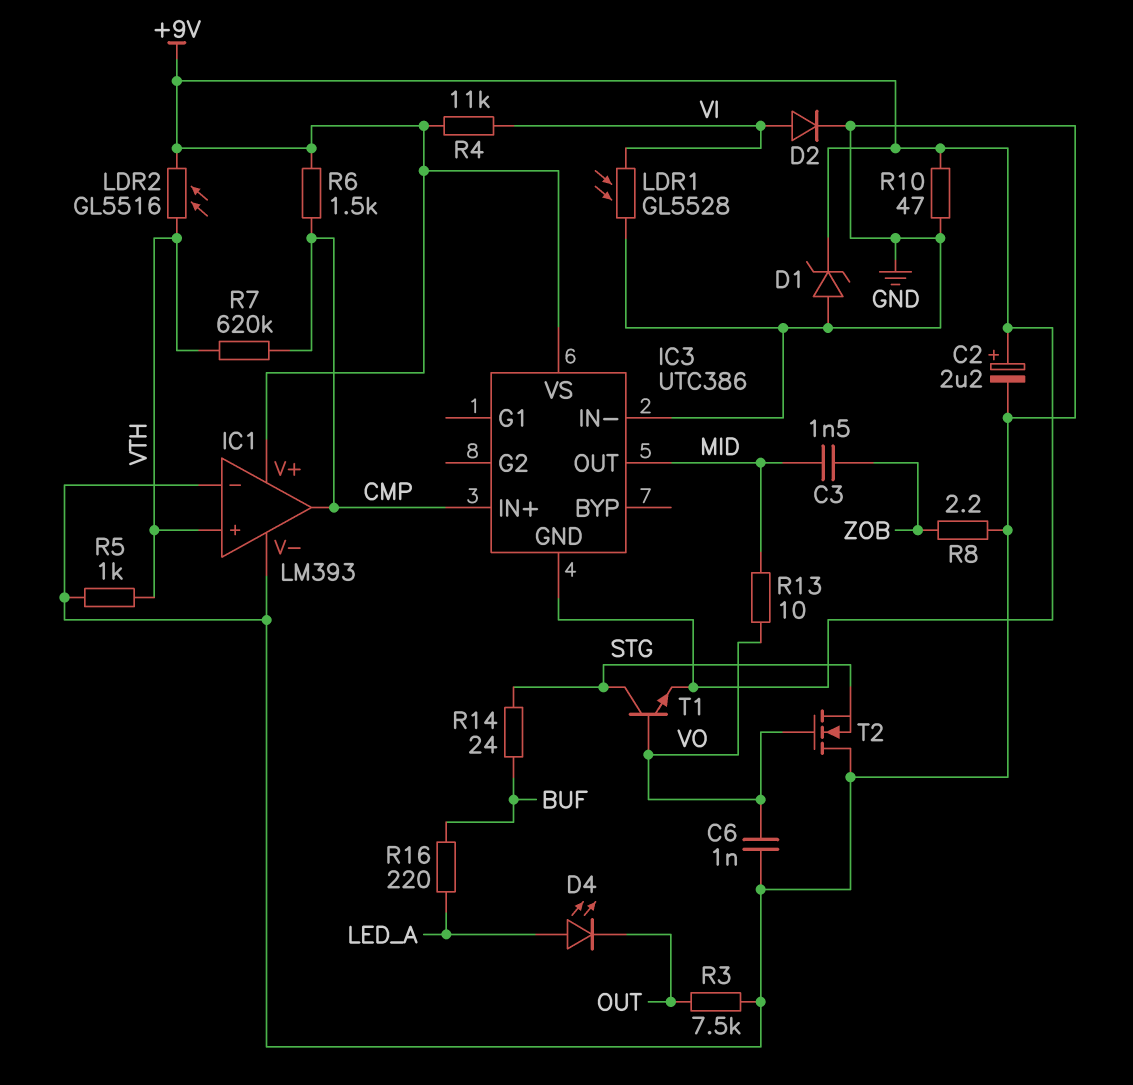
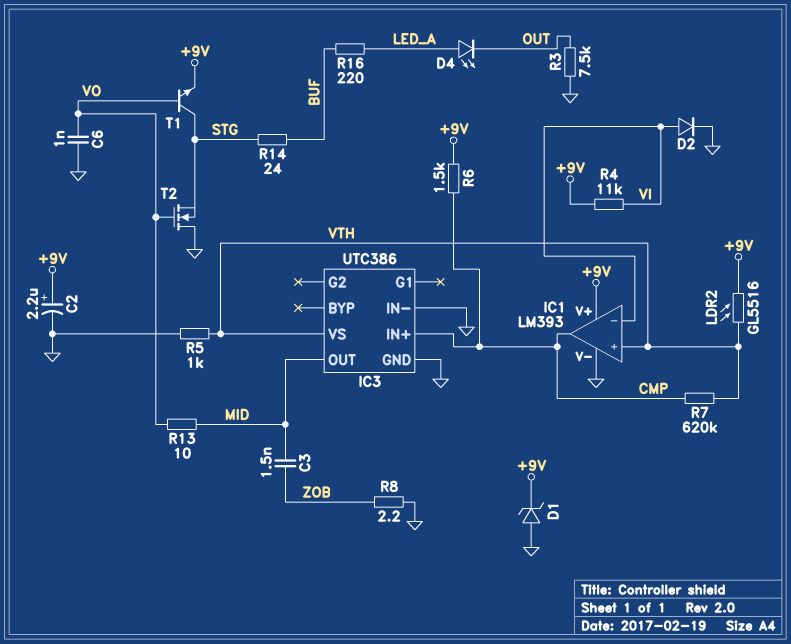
IC1 pin in-: GND -> VI
IC3 pin GND: +9V -> GND
IC3 pin VS: +9V -> VTH
LDR1: GL5528 (GND, VI) -> none
R10: 47 (+9V, GND) -> none

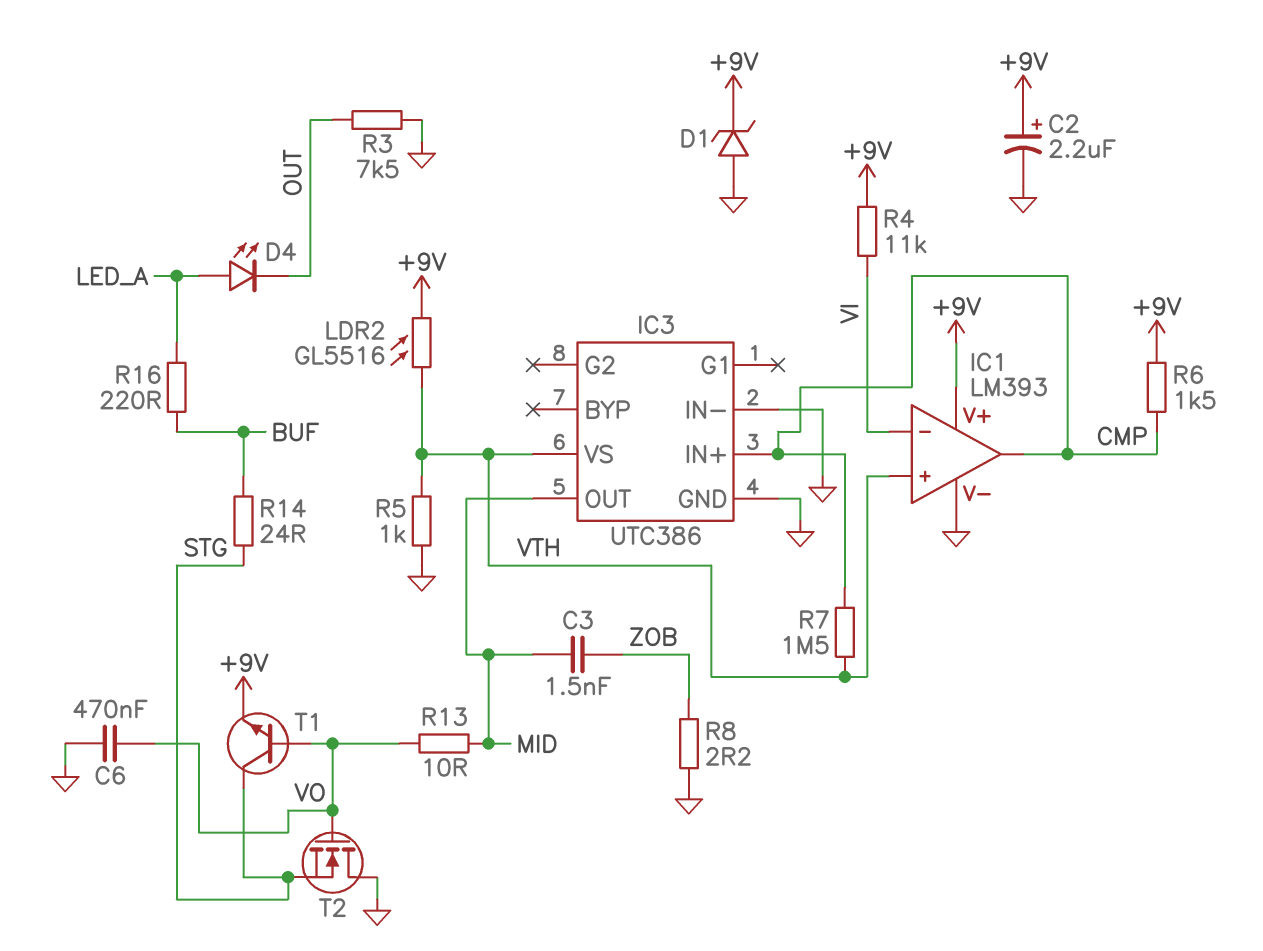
C6: 1nF (GND, VO) -> 470nF (GND, VO)
D2: diode (A VI, K GND) -> none
R7: 620k (CMP, VTH) -> 1.5M (CMP, VTH)

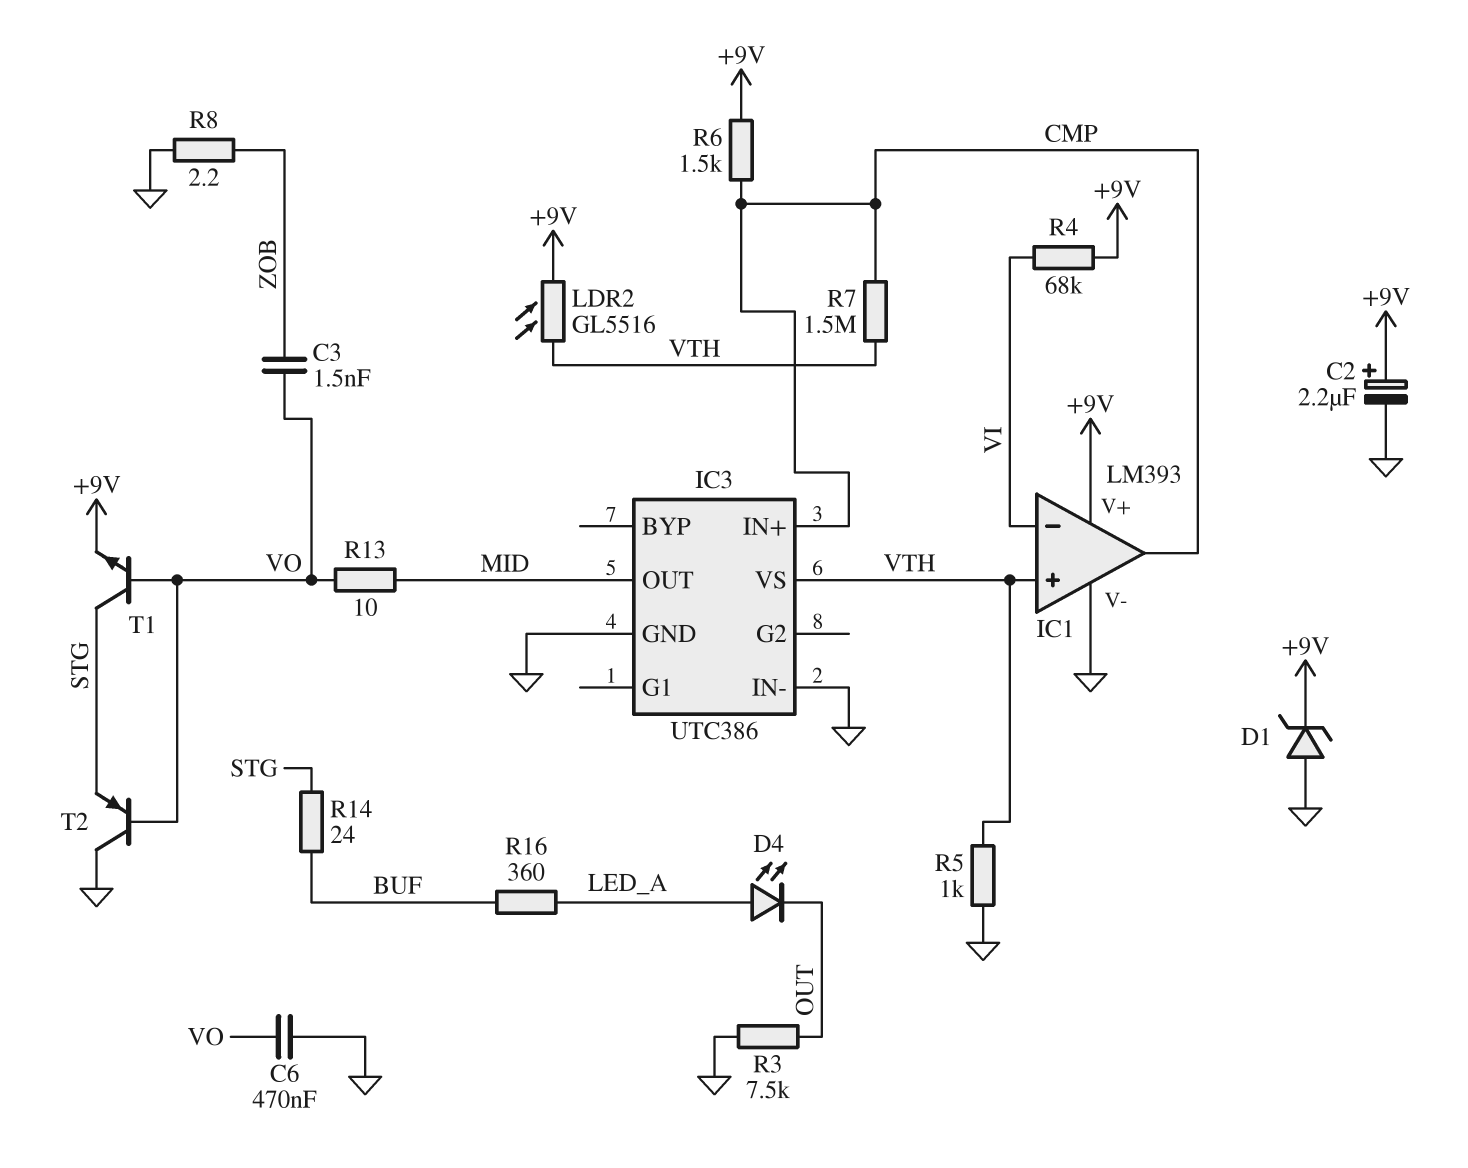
C3: 1.5nF (MID, ZOB) -> 1.5nF (VO, ZOB)
R4: 11k (+9V, VI) -> 68k (+9V, VI)
R16: 220 (BUF, LED_A) -> 360 (BUF, LED_A)
T2: NMOS (G VO, D GND, S STG) -> PNP (B VO, C GND, E STG)

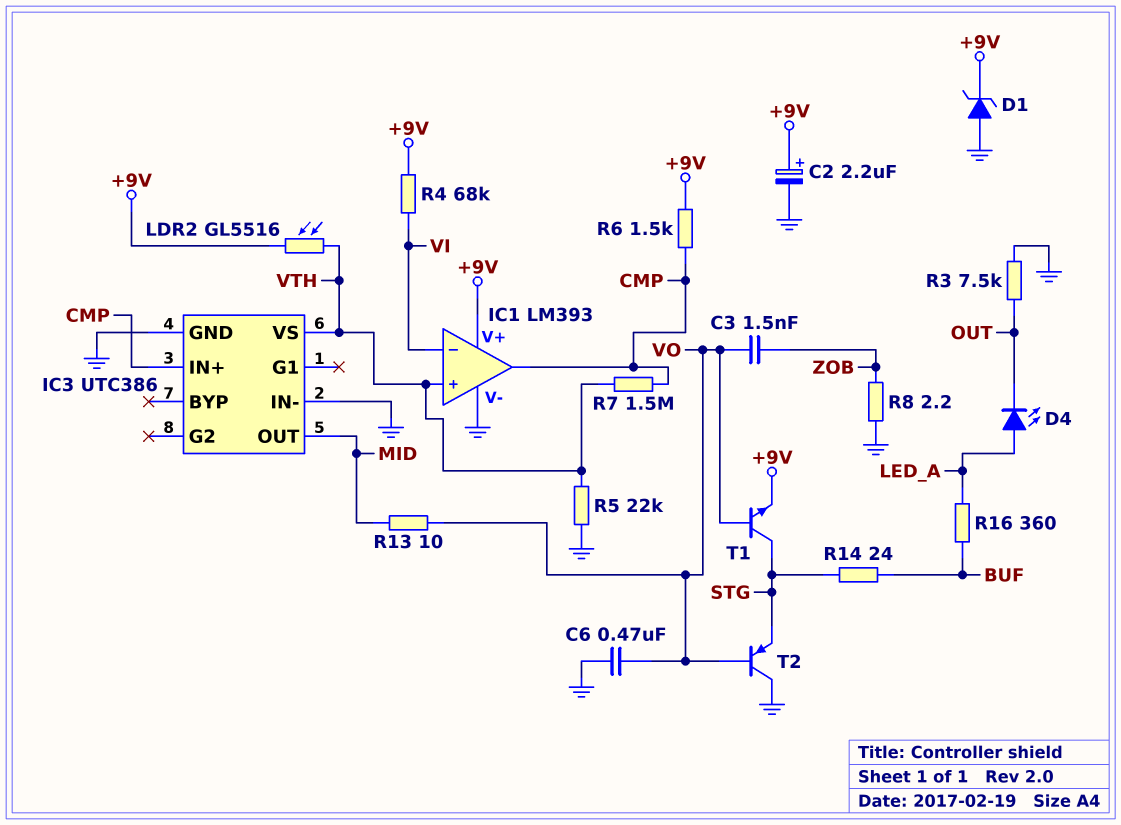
R5: 1k (GND, VTH) -> 22k (GND, VTH)

